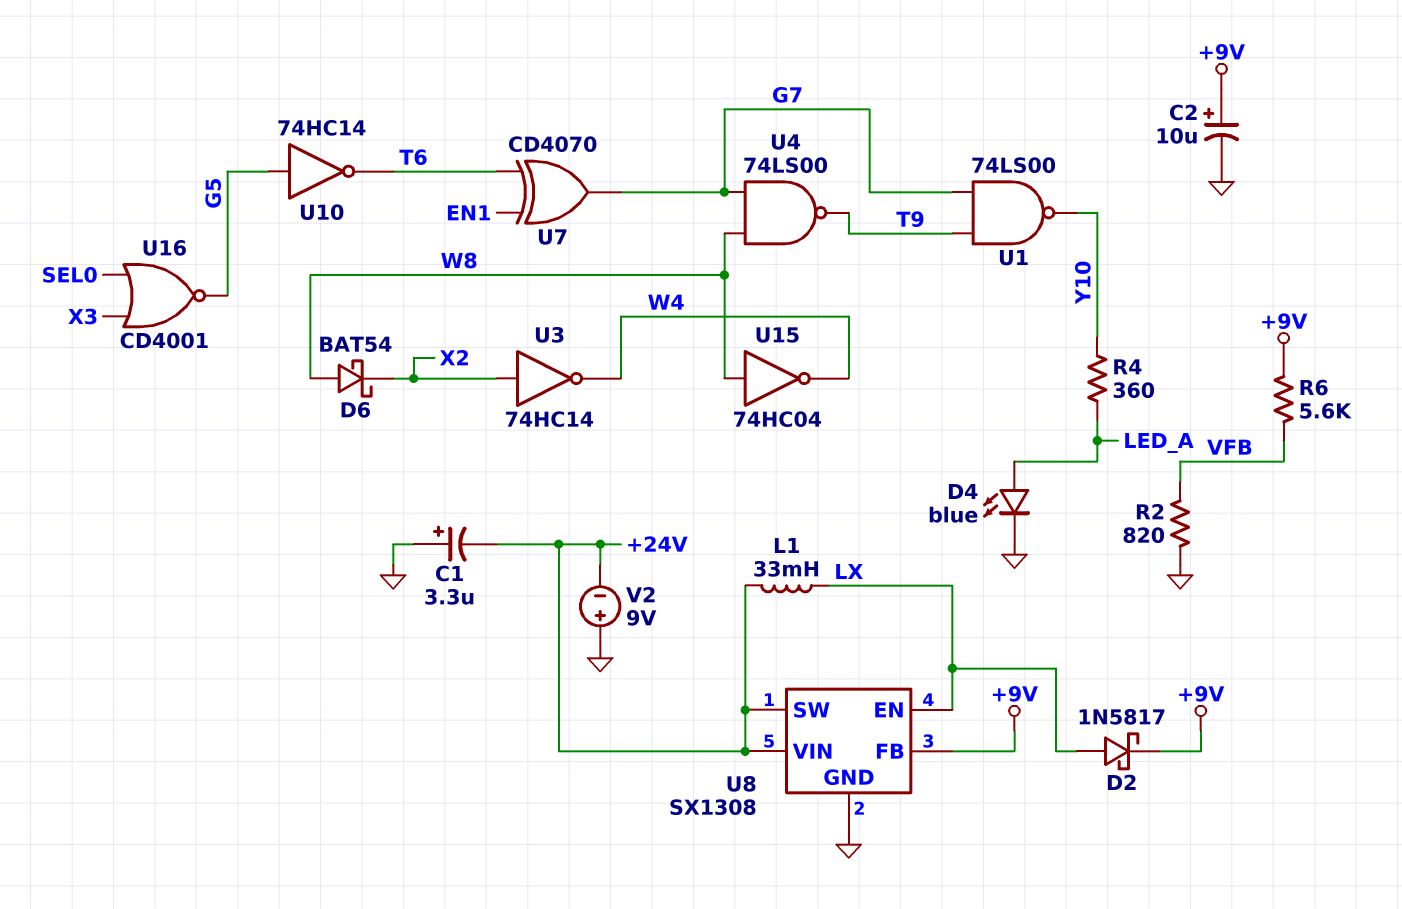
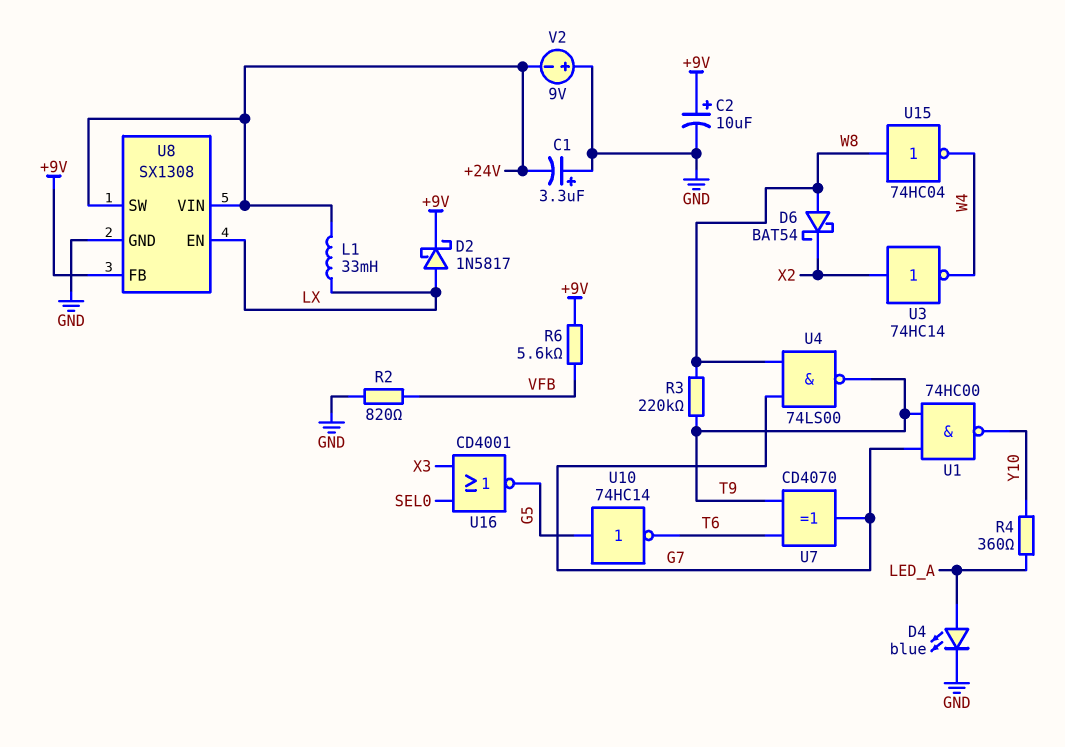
R3: none -> 220k (T9, W8)
U1: NAND 74LS00 (in G7, in T9, out Y10) -> NAND 74HC00 (in G7, in T9, out Y10)
U7: XOR CD4070 (in EN1, in T6, out G7) -> XOR CD4070 (in T6, in T9, out G7)

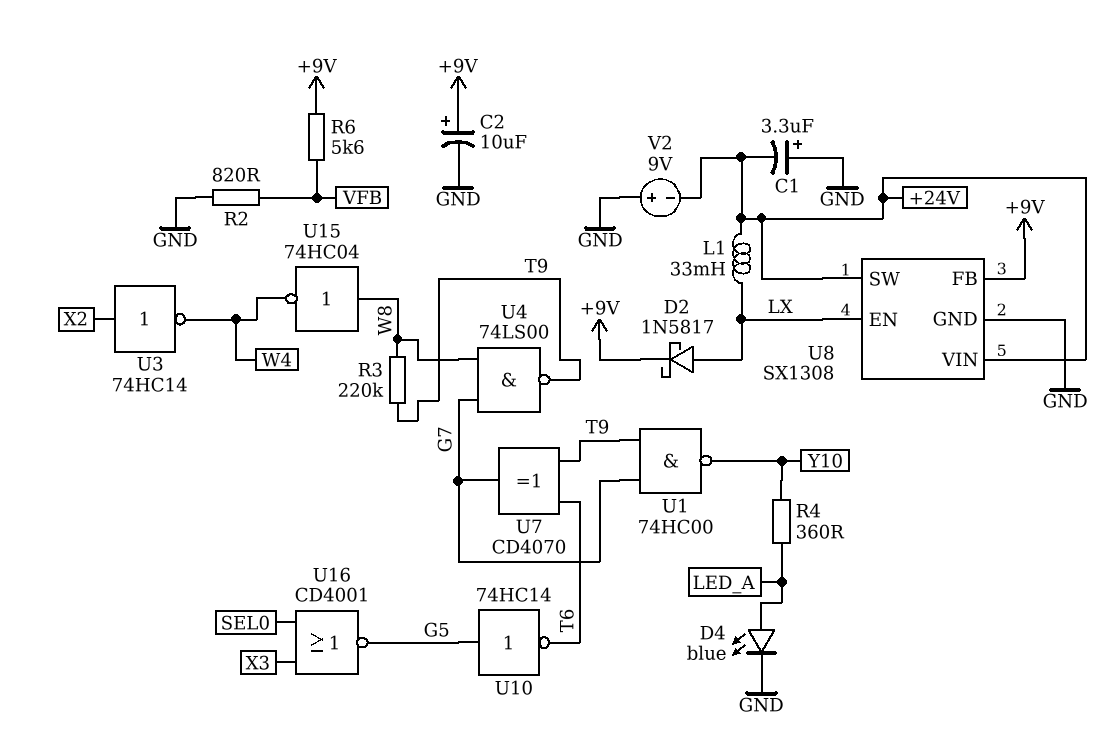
D6: schottky BAT54 (A W8, K X2) -> none

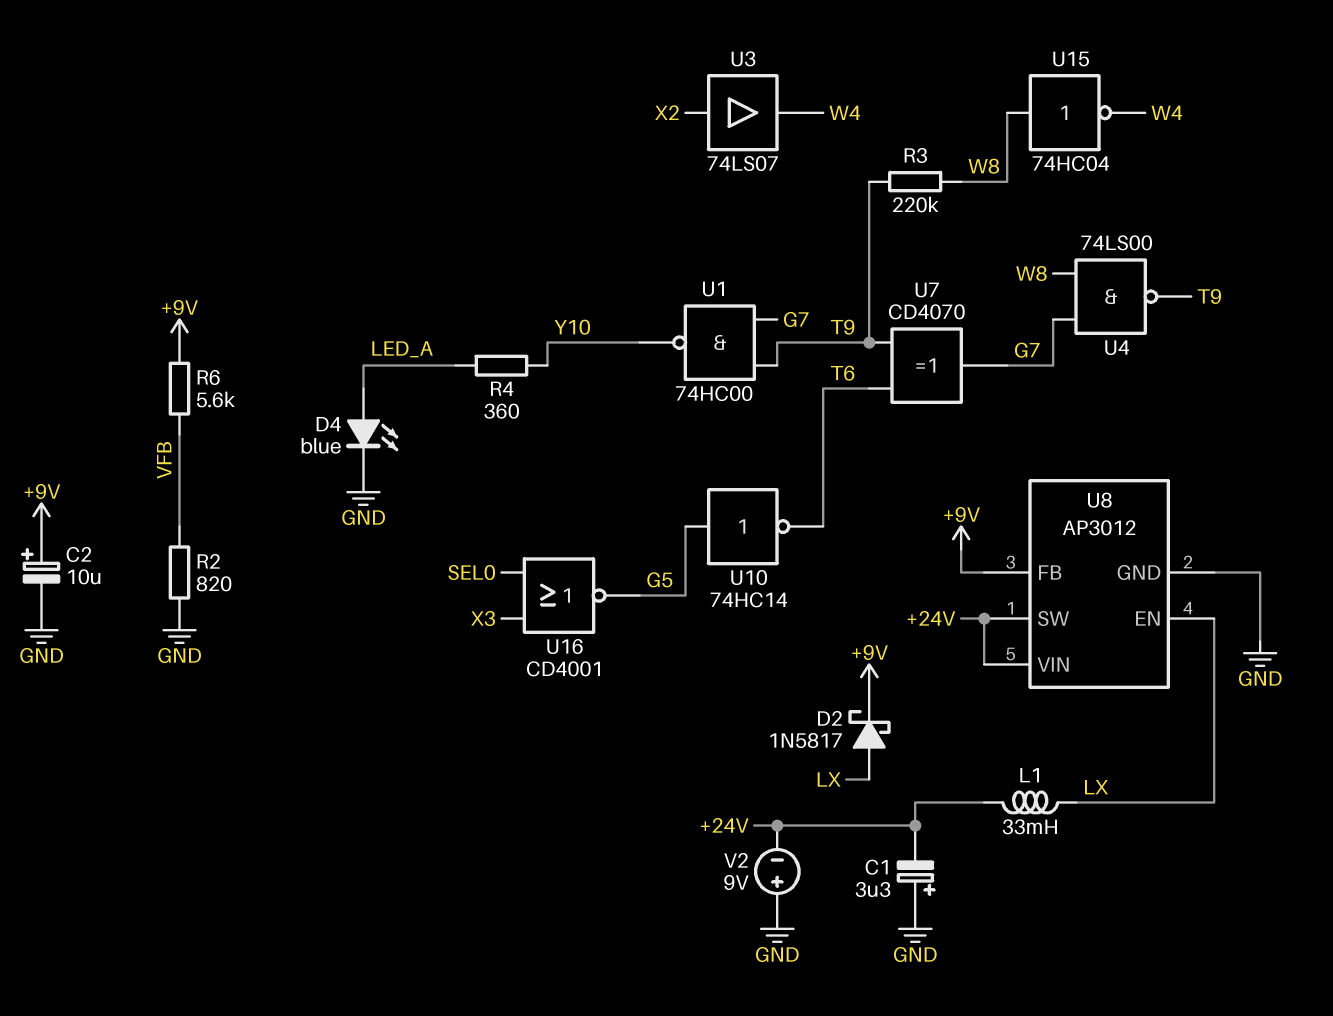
U3: NOT 74HC14 (in X2, out W4) -> buffer 74LS07 (in X2, out W4)
U8: SX1308 -> AP3012

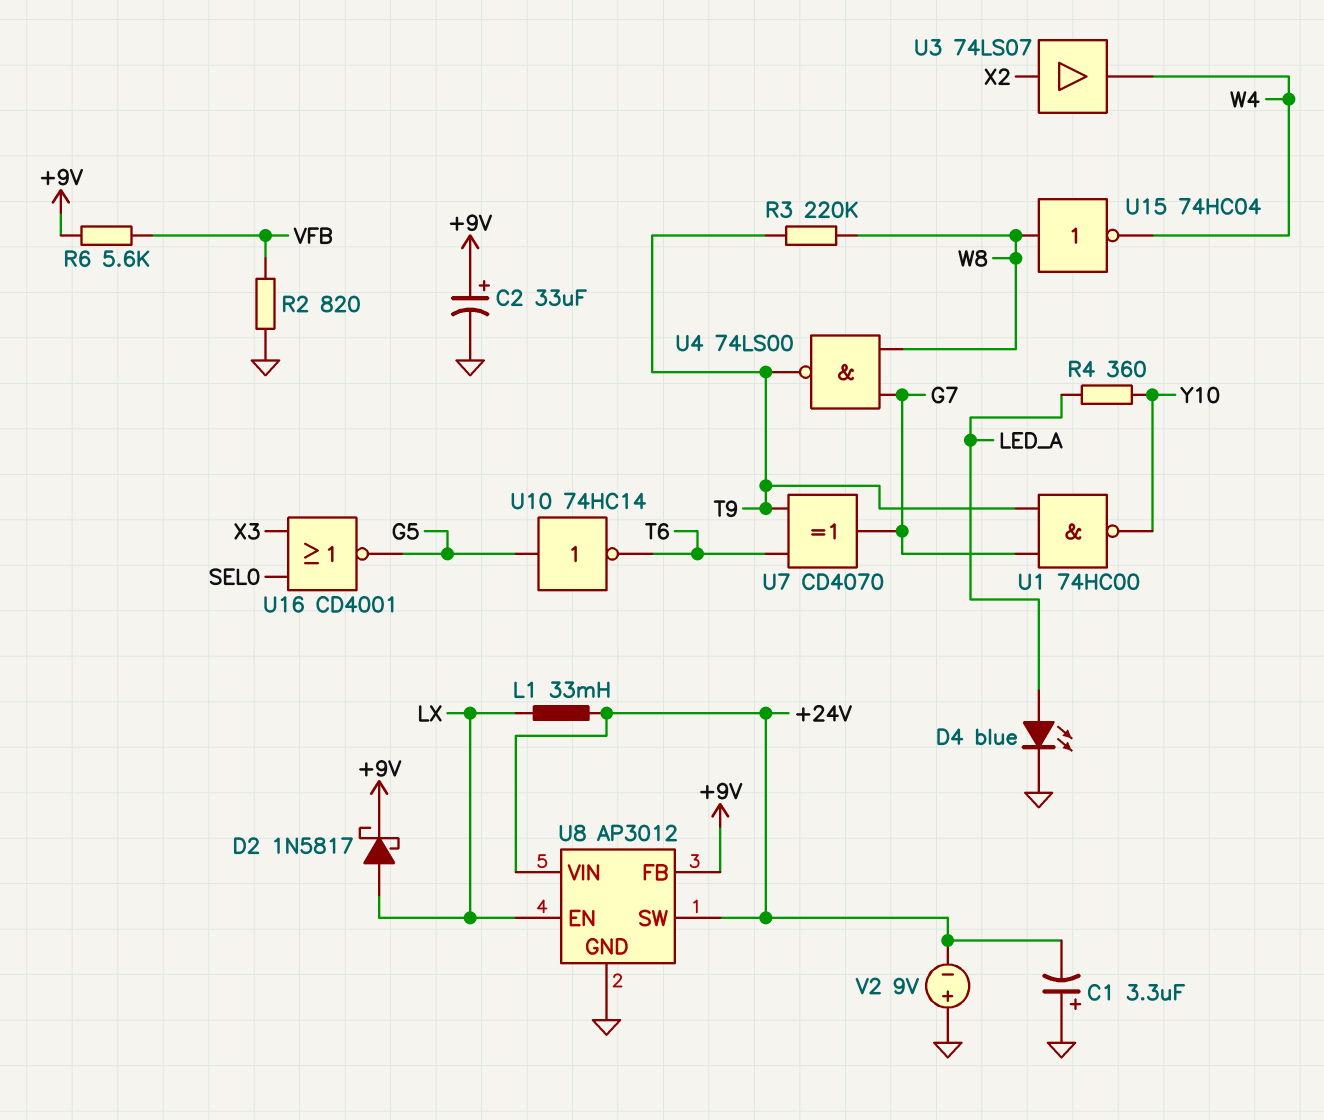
C2: 10uF (plus +9V, minus GND) -> 33uF (plus +9V, minus GND)

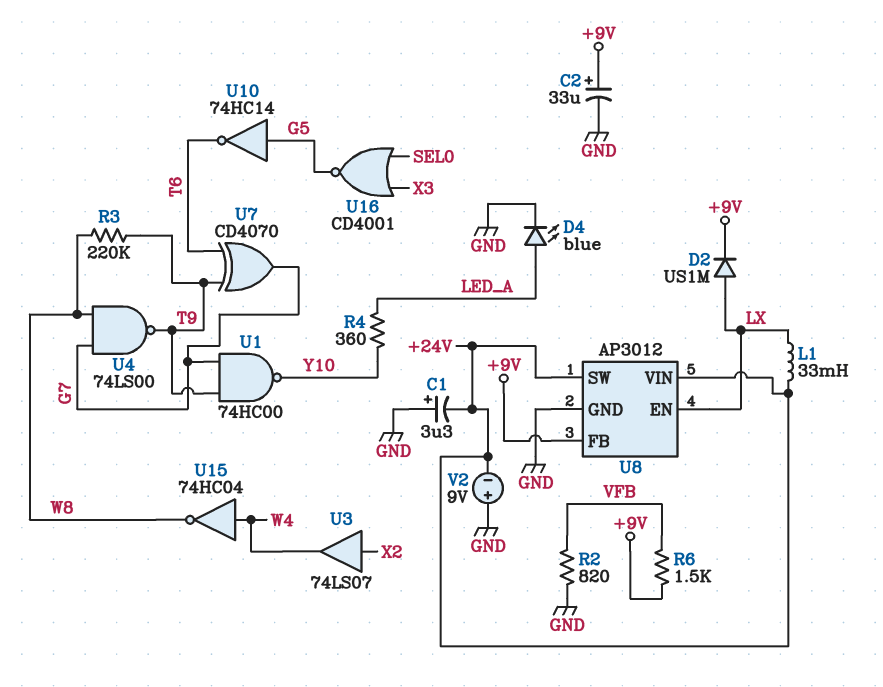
D2: schottky 1N5817 (A LX, K +9V) -> diode US1M (A LX, K +9V)
R6: 5.6k (+9V, VFB) -> 1.5k (+9V, VFB)
U15: NOT 74HC04 (in W8, out W4) -> NOT 74HC04 (in W4, out W8)

